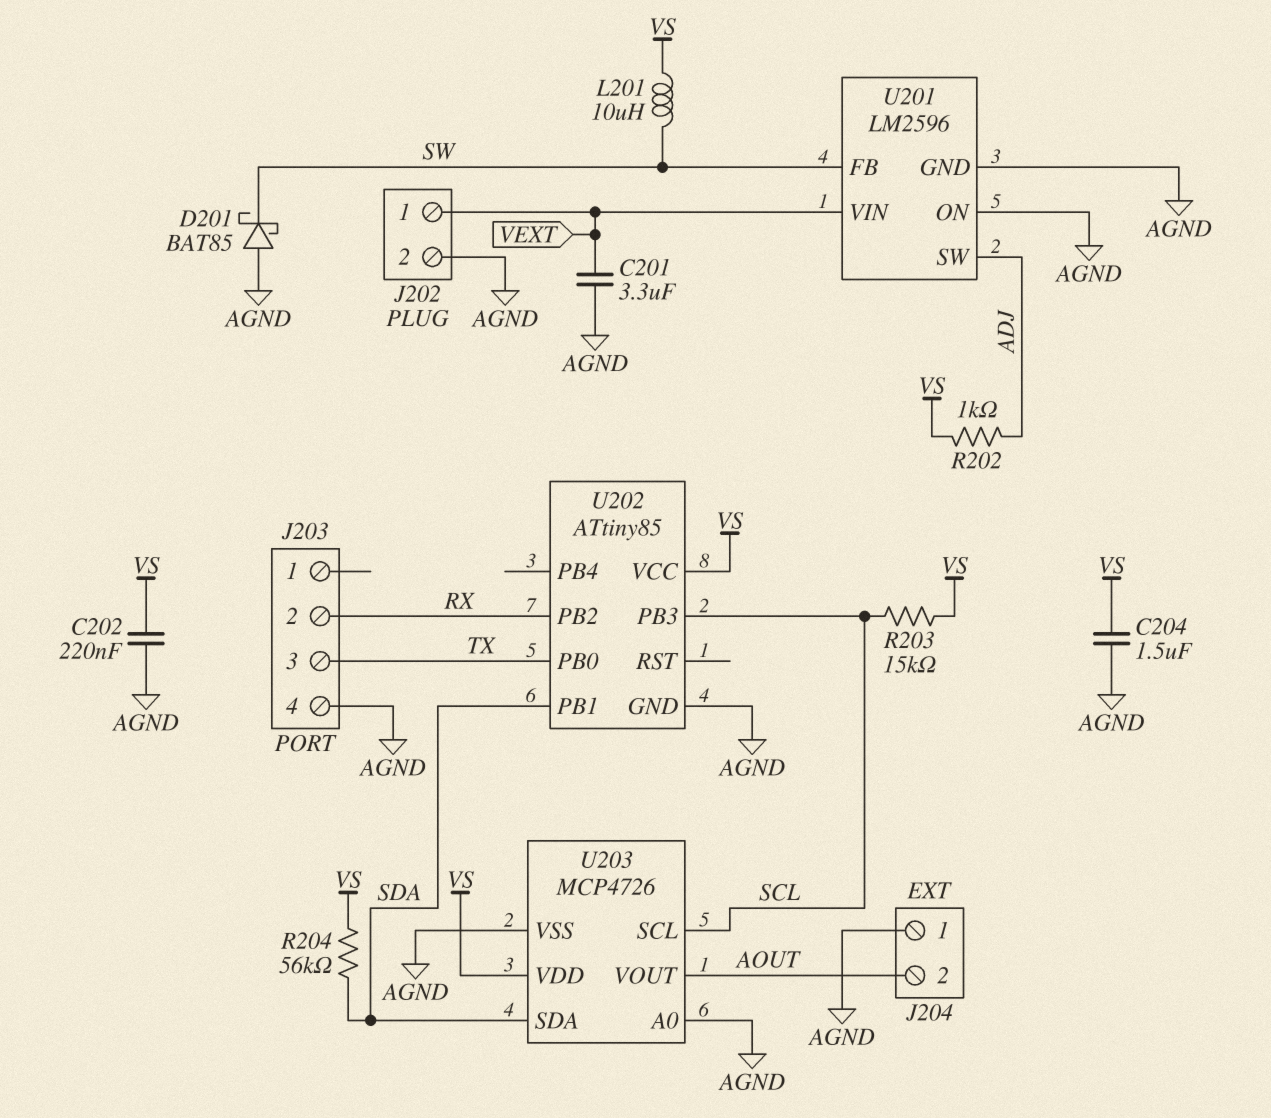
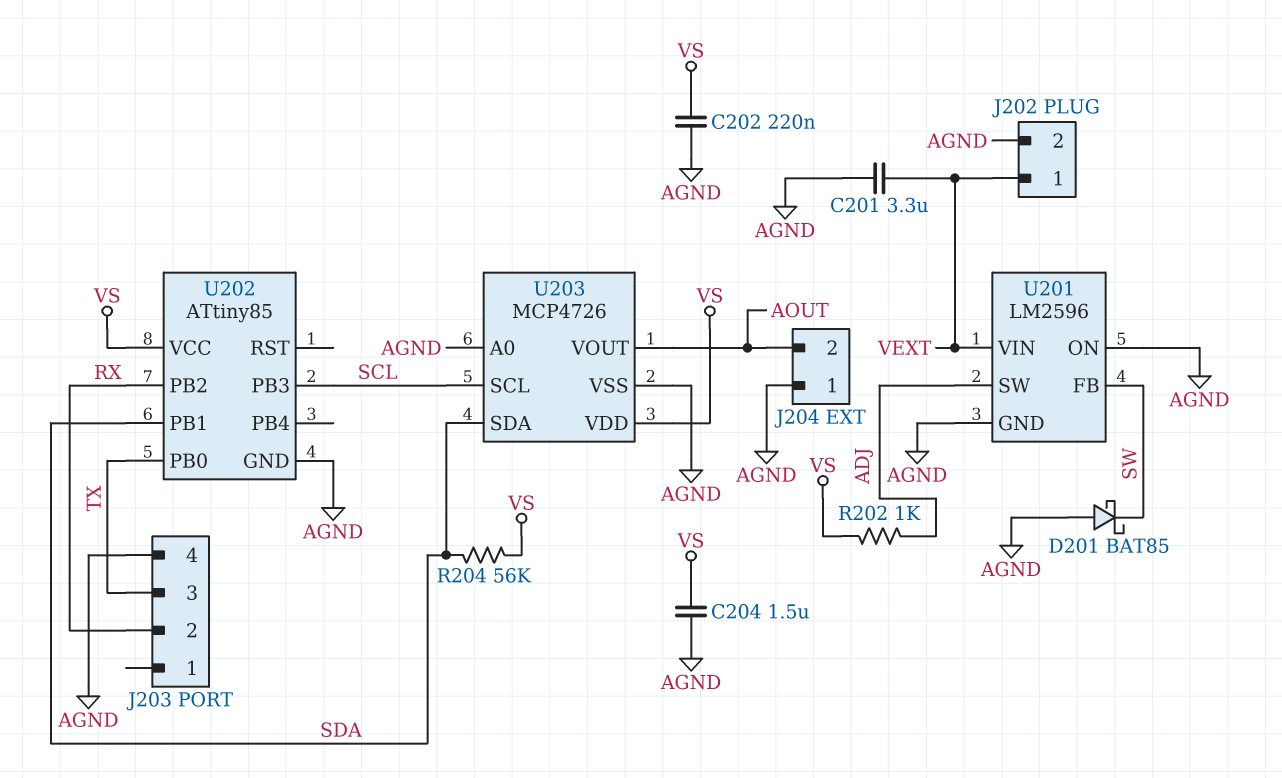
L201: 10uH (SW, VS) -> none
R203: 15k (SCL, VS) -> none

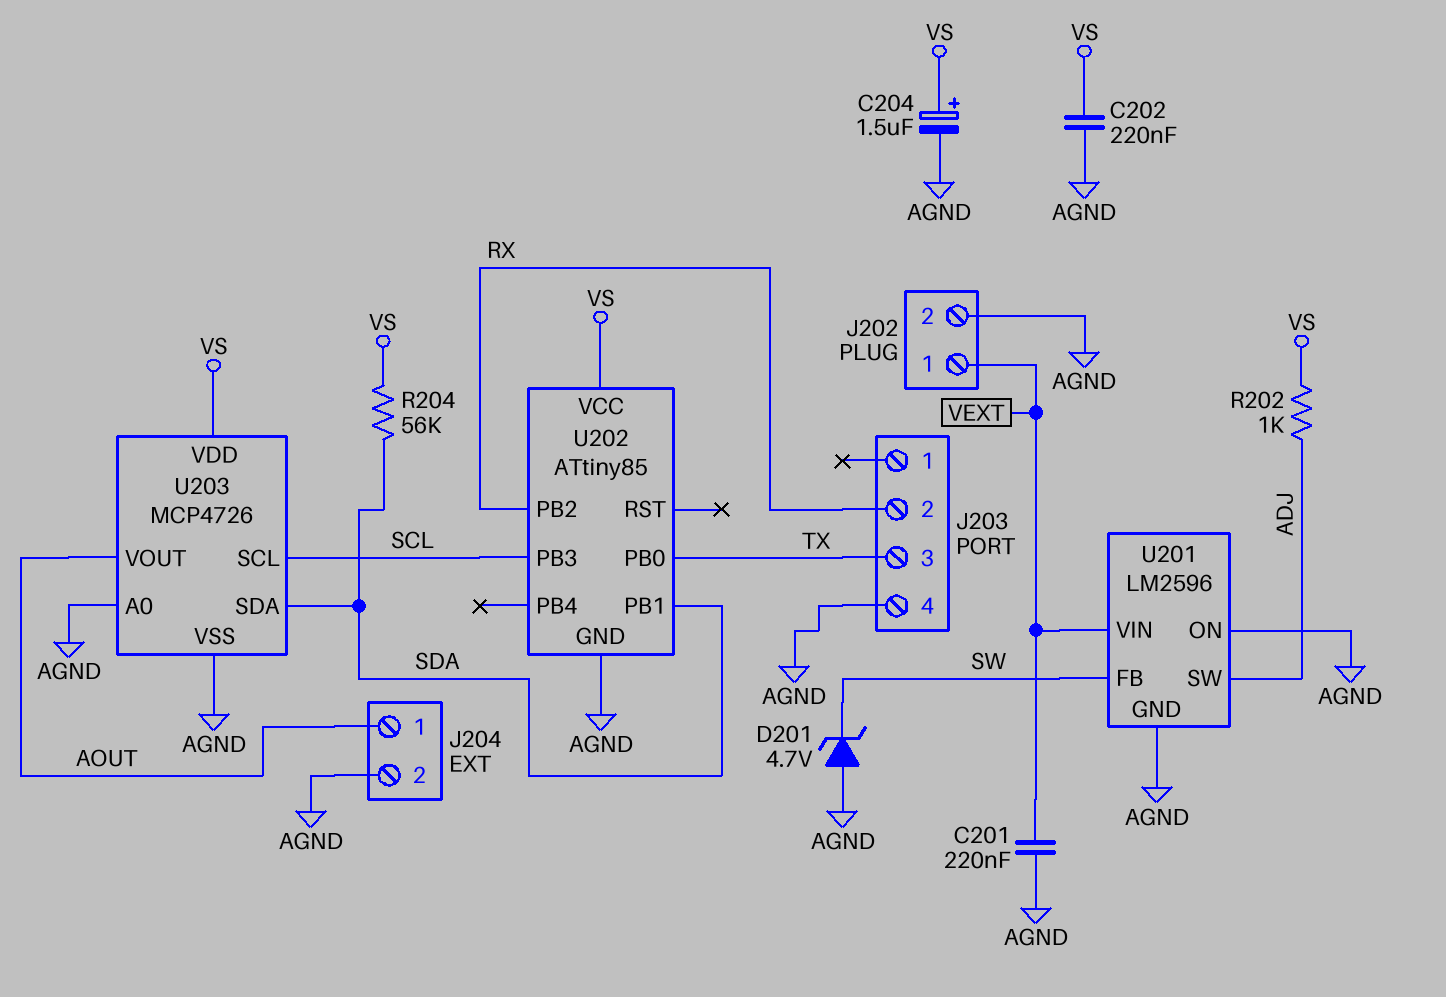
C201: 3.3uF (AGND, VEXT) -> 220nF (AGND, VEXT)
C204: 1.5uF (AGND, VS) -> 1.5uF (plus VS, minus AGND)
D201: schottky BAT85 (A AGND, K SW) -> zener 4.7V (A AGND, K SW)
J204 pin 1: AGND -> AOUT
J204 pin 2: AOUT -> AGND

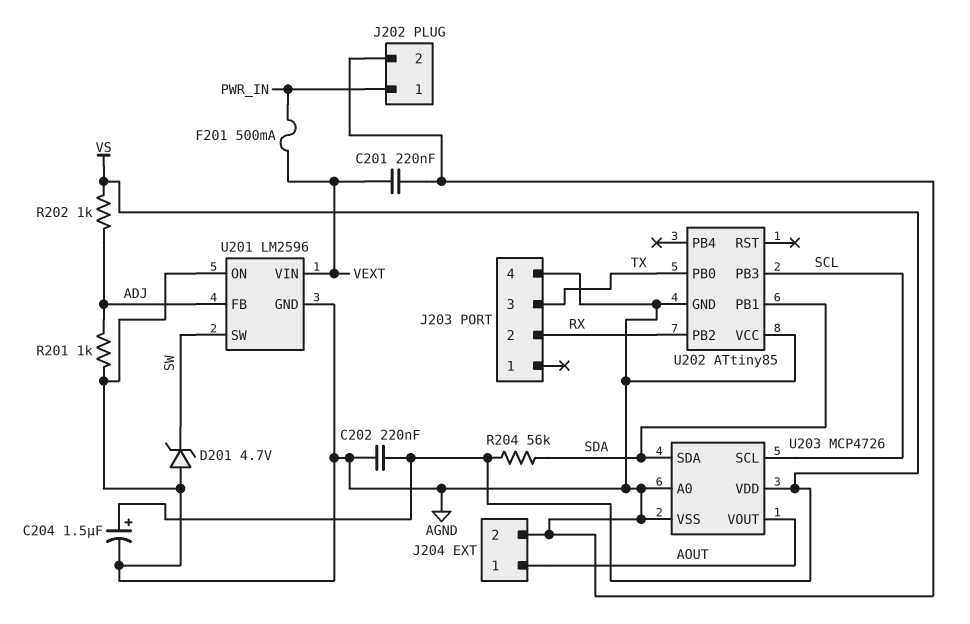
F201: none -> 500mA (PWR_IN, VEXT)
J202 pin 1: VEXT -> PWR_IN
R201: none -> 1k (ADJ, AGND)
U201 pin FB: SW -> ADJ
U201 pin SW: ADJ -> SW
U202 pin VCC: VS -> AGND

